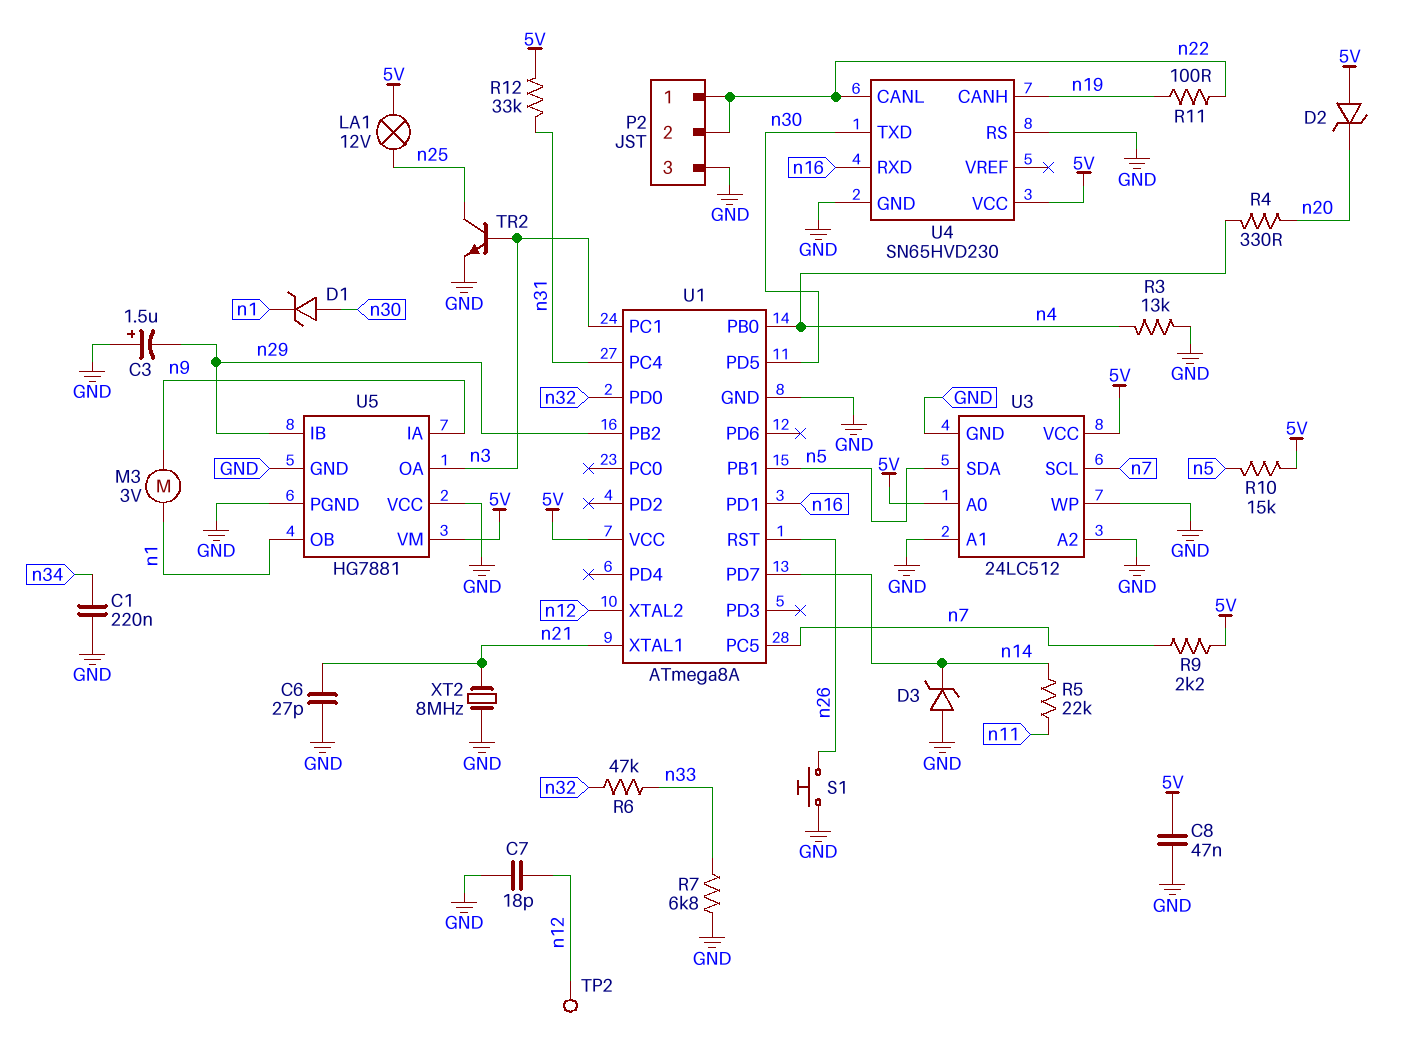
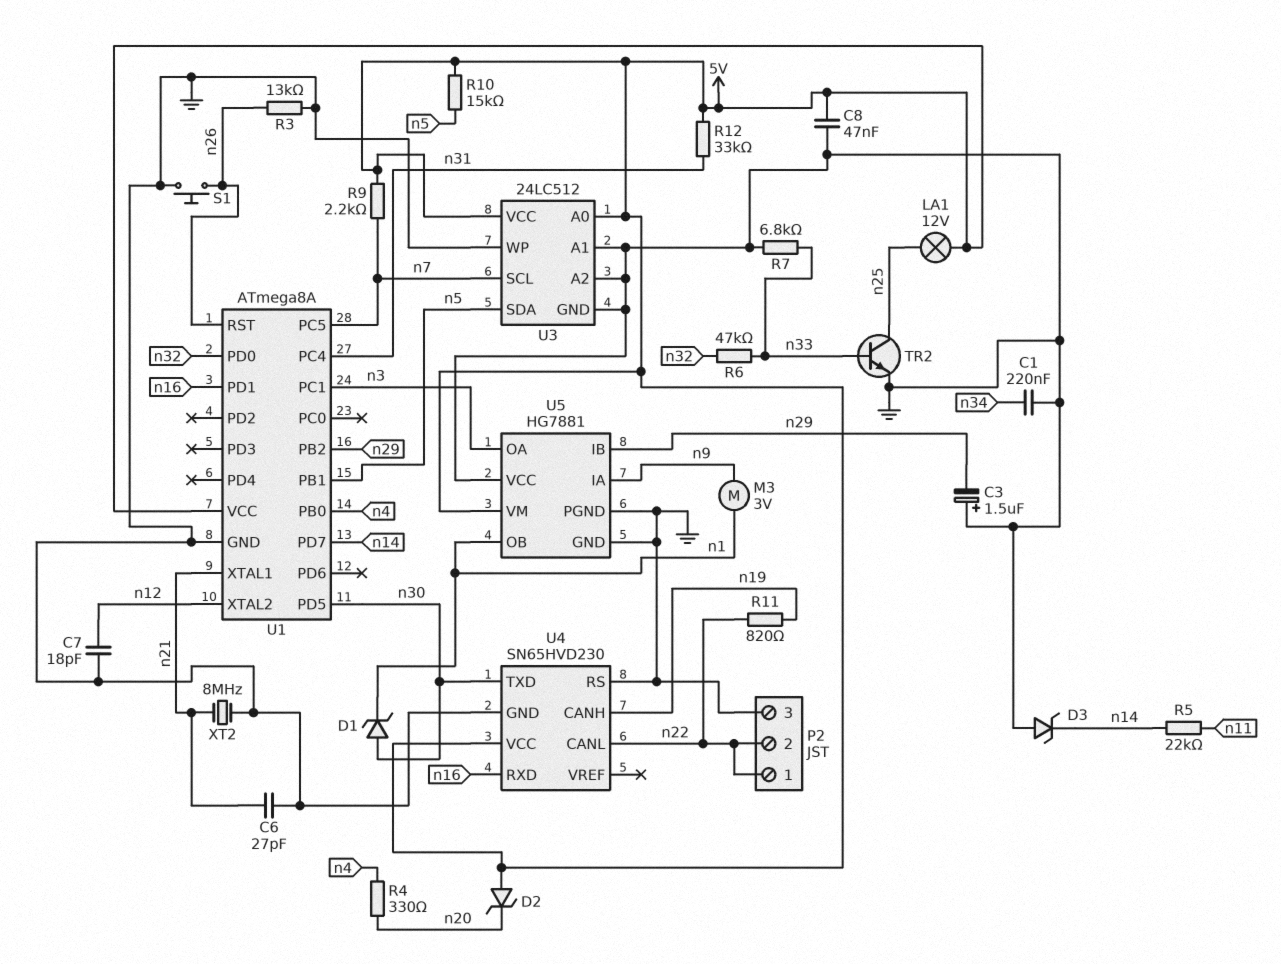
R3: 13k (GND, n4) -> 13k (GND, n26)
R11: 100 (n19, n22) -> 820 (n19, n22)
TP2: test point (n12) -> none
TR2: NPN (B n3, C n25, E GND) -> NPN (B n33, C n25, E GND)

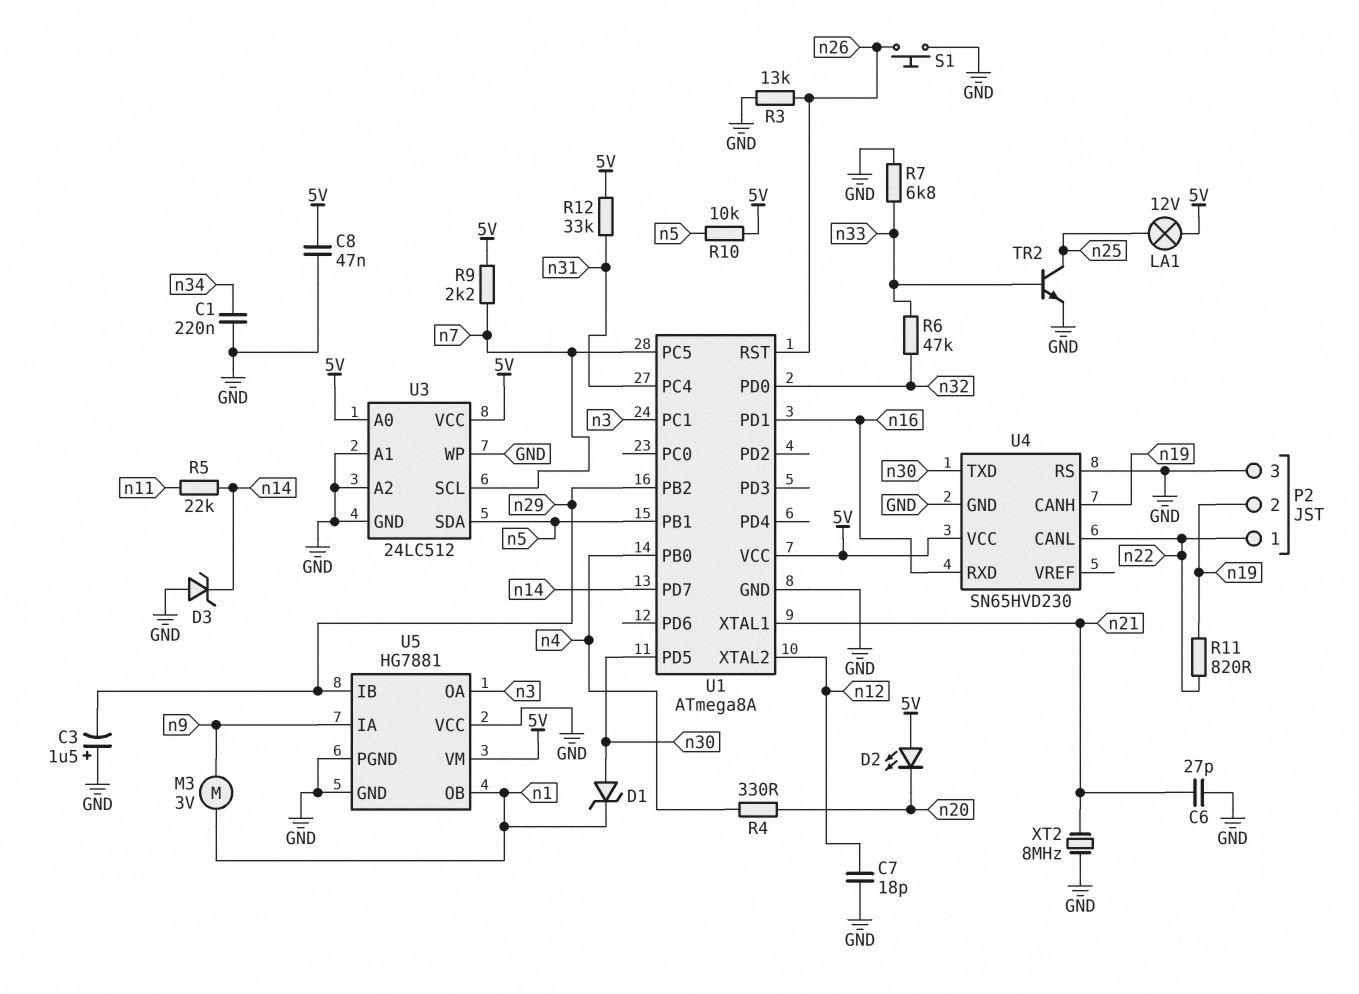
D2: zener (A 5V, K n20) -> LED (A 5V, K n20)
P2 pin 2: n22 -> n19
R10: 15k (5V, n5) -> 10k (5V, n5)

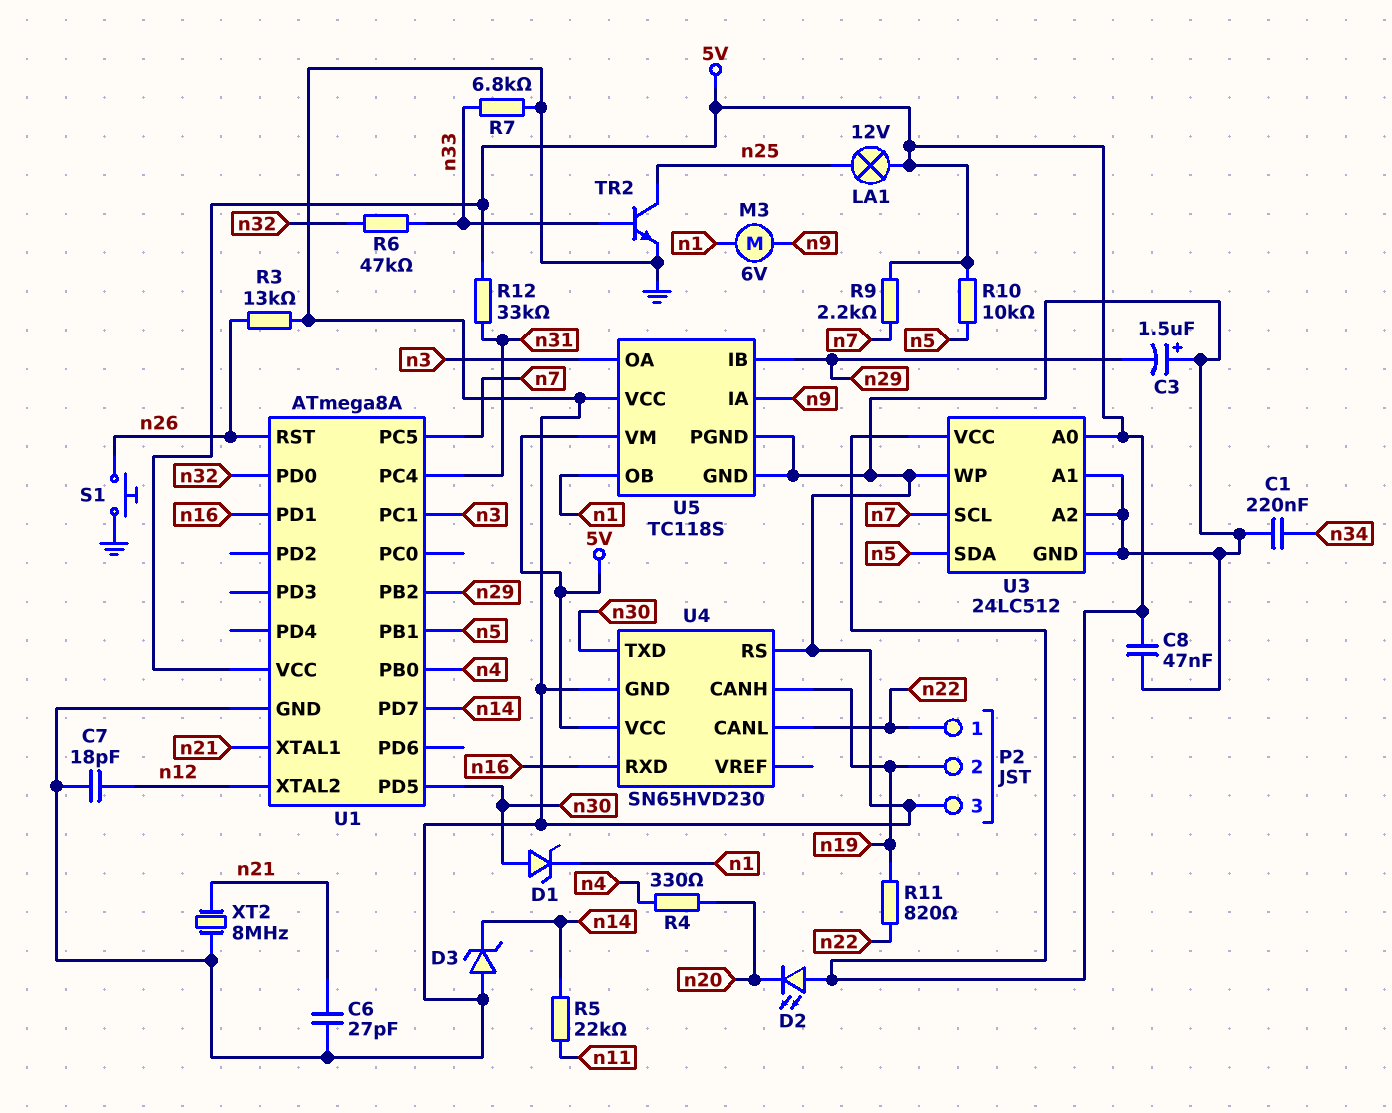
M3: motor 3V (n1, n9) -> motor 6V (n1, n9)
U5: HG7881 -> TC118S

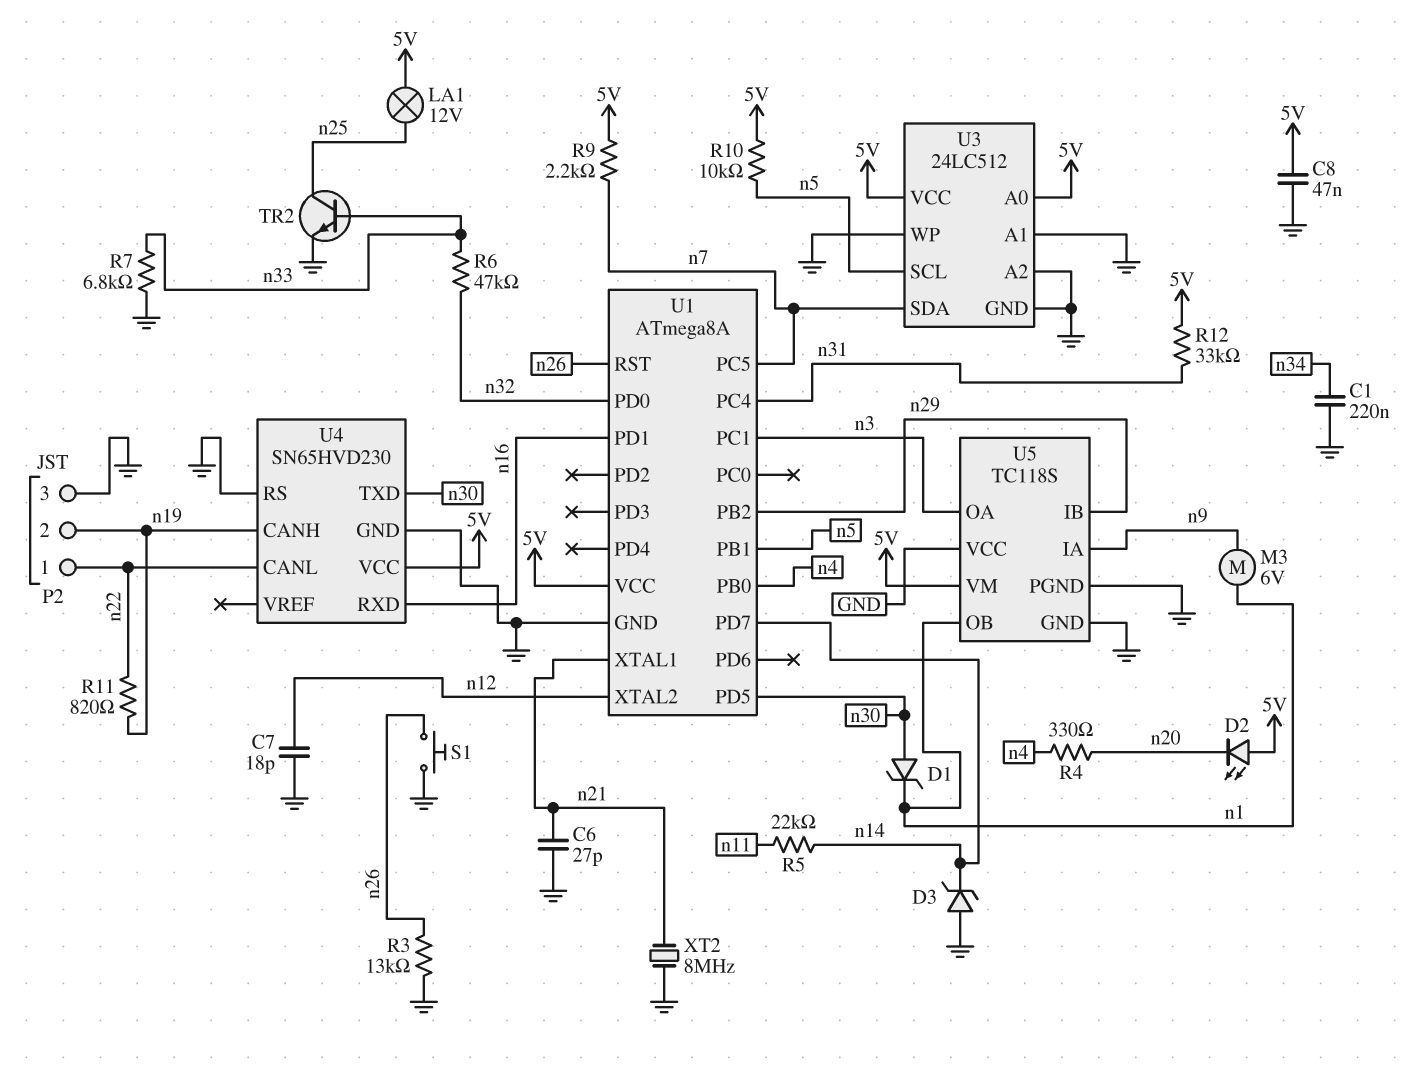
C3: 1.5uF (plus GND, minus n29) -> none
U3 pin SCL: n7 -> n5
U3 pin SDA: n5 -> n7

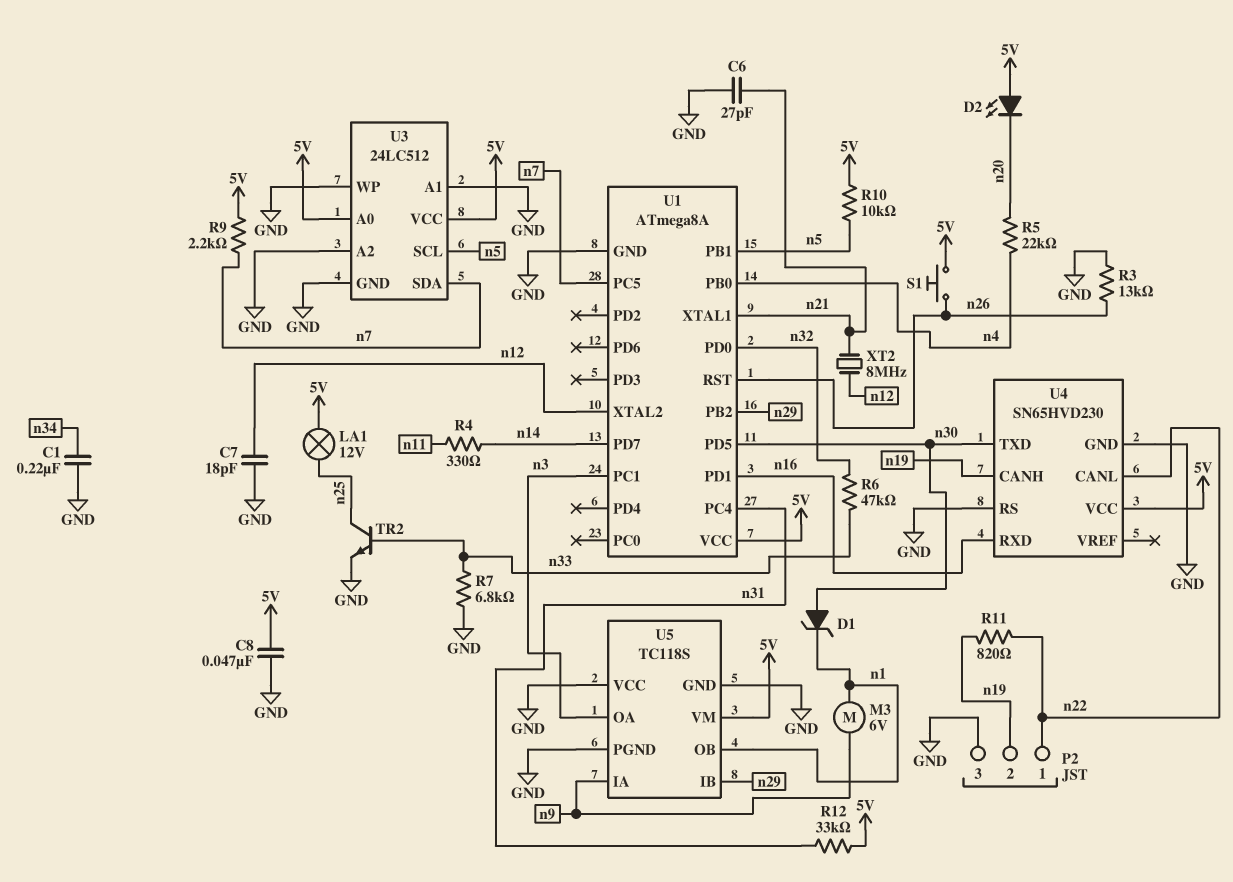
D3: zener (A GND, K n14) -> none
R4: 330 (n4, n20) -> 330 (n11, n14)
R5: 22k (n11, n14) -> 22k (n4, n20)
S1: button (GND, n26) -> button (5V, n26)
XT2: 8MHz (GND, n21) -> 8MHz (n12, n21)

